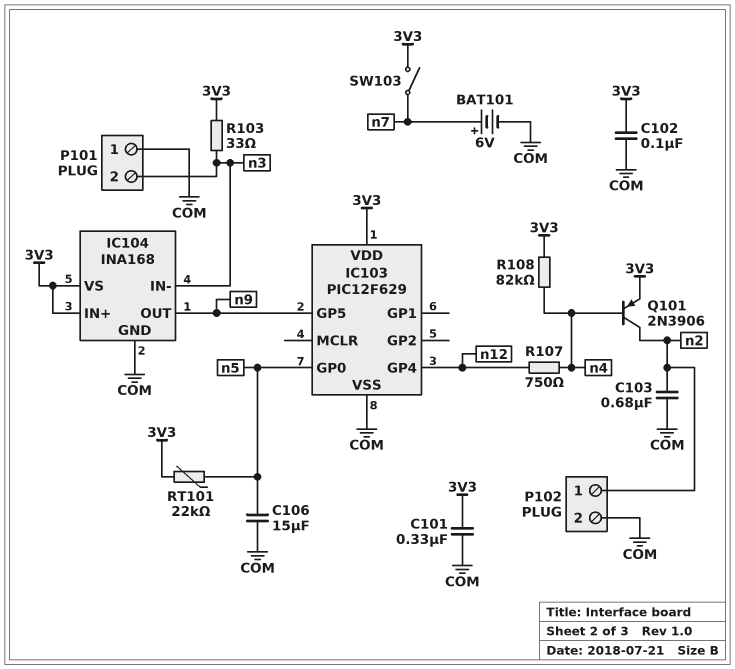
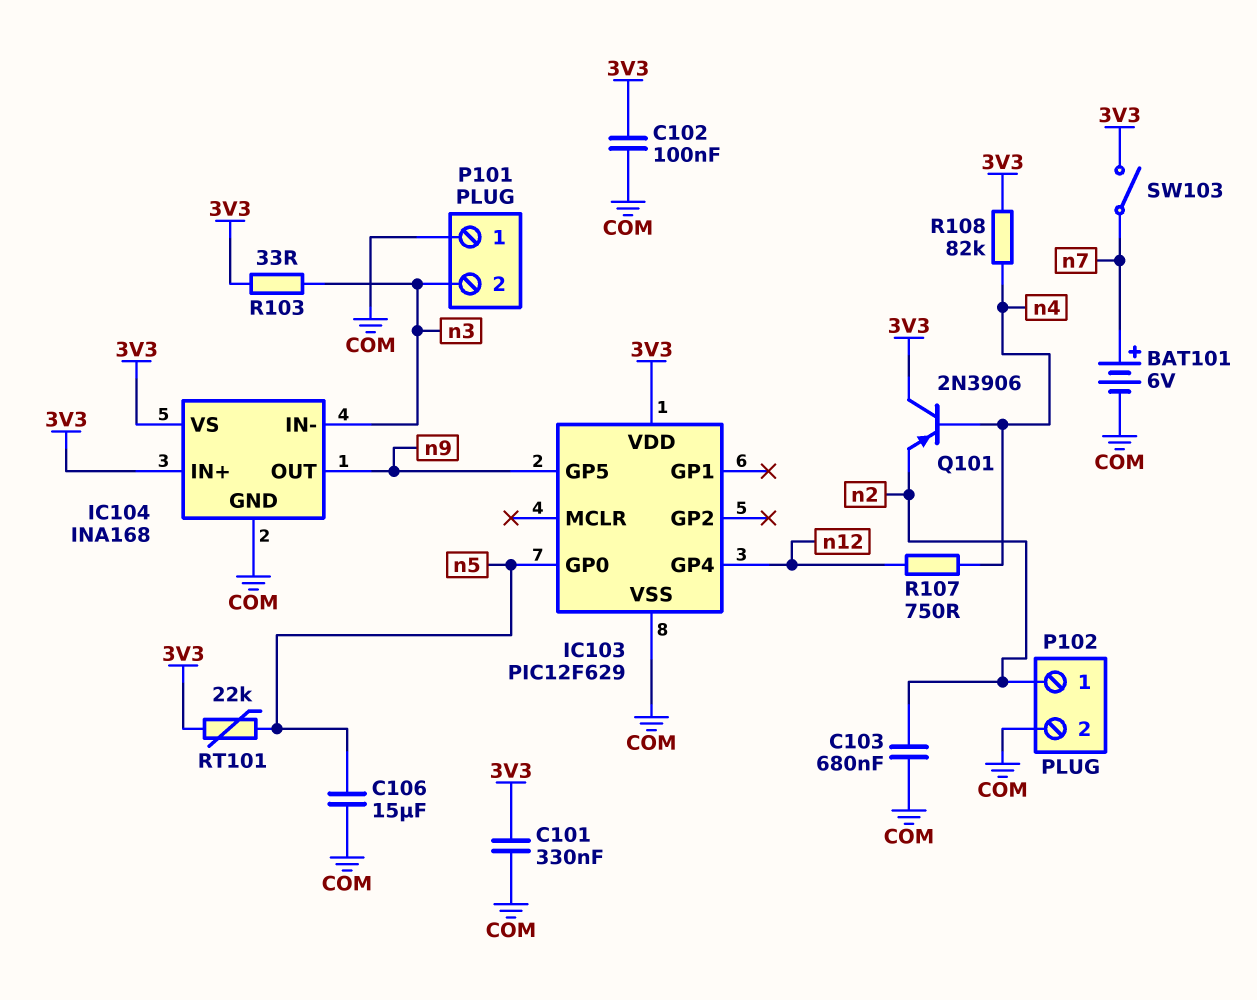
Q101: PNP 2N3906 (B n4, C n2, E 3V3) -> PNP 2N3906 (B n4, C 3V3, E n2)

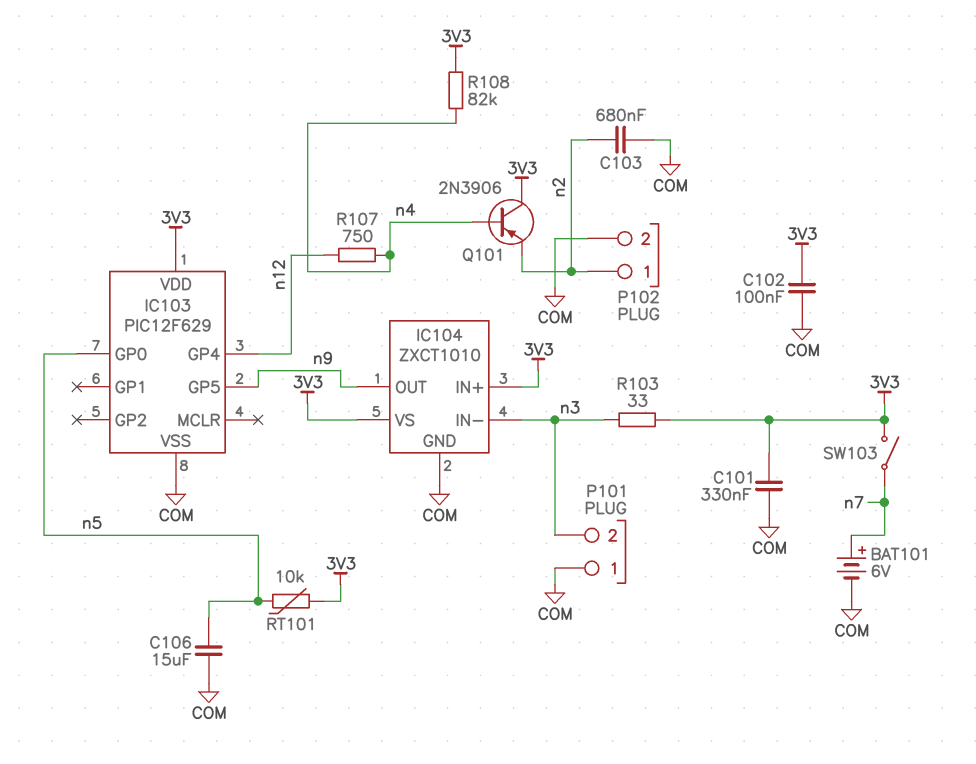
IC104: INA168 -> ZXCT1010
RT101: 22k (3V3, n5) -> 10k (3V3, n5)

